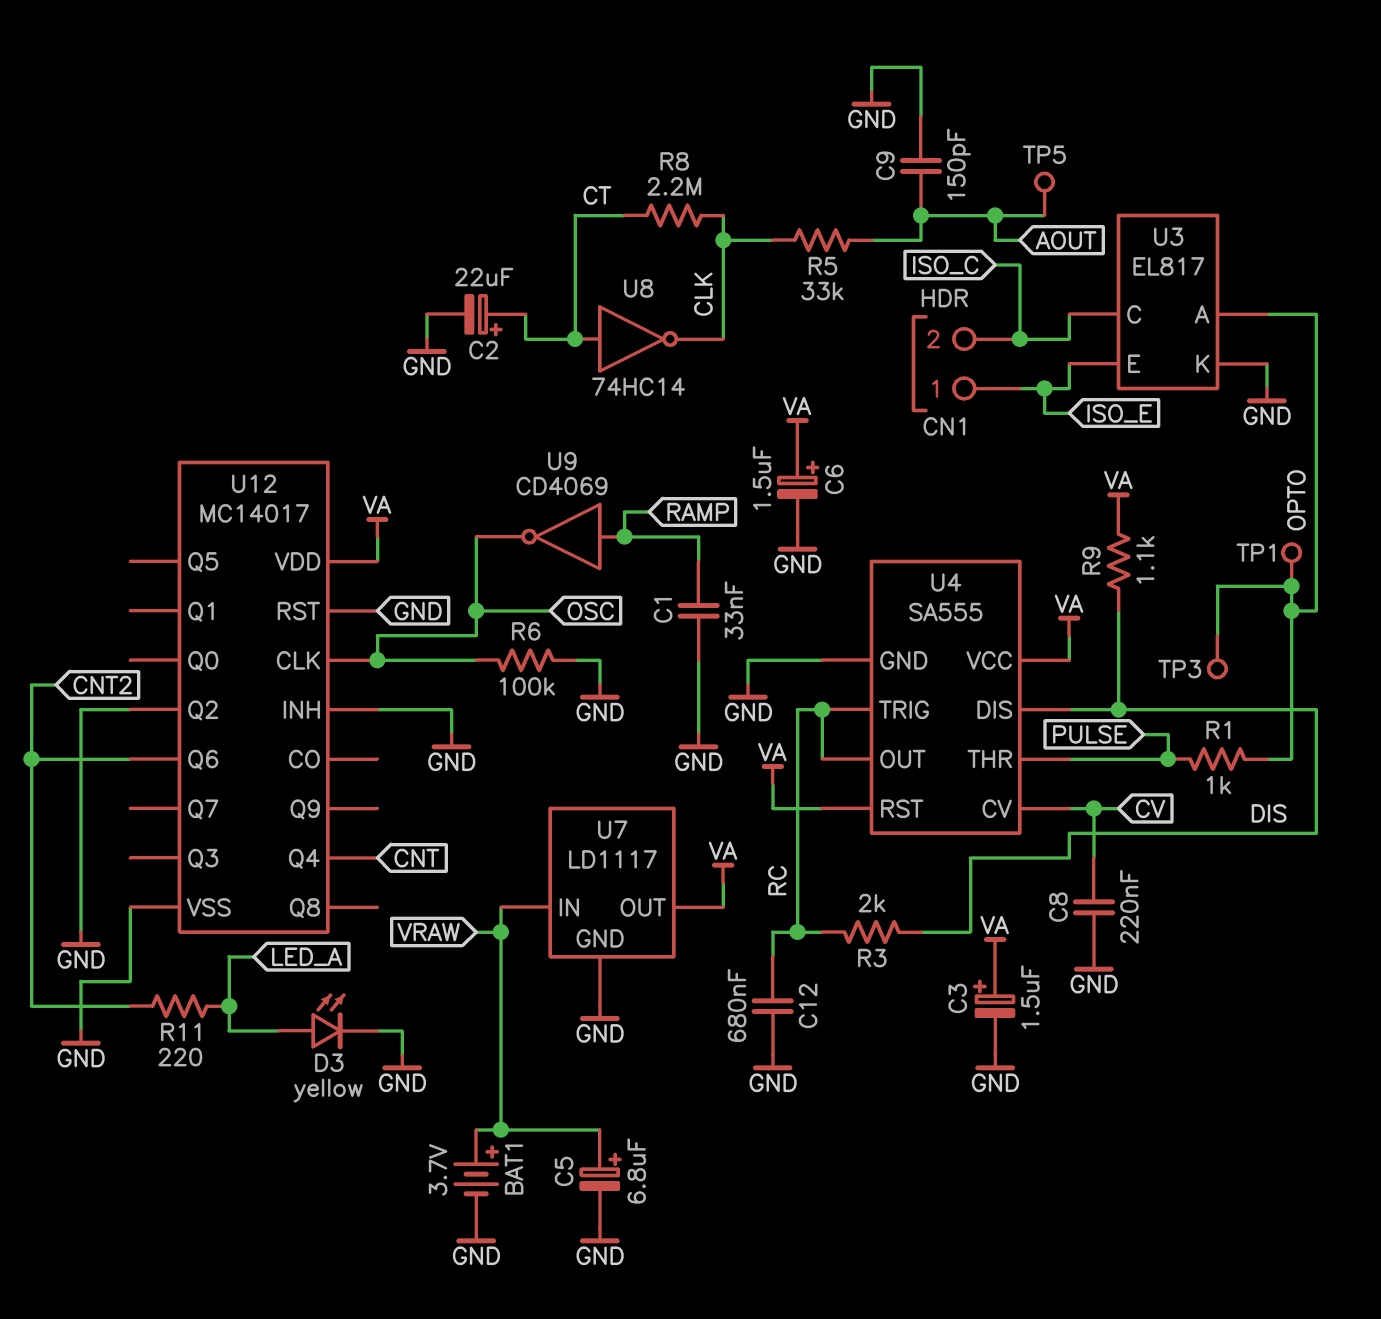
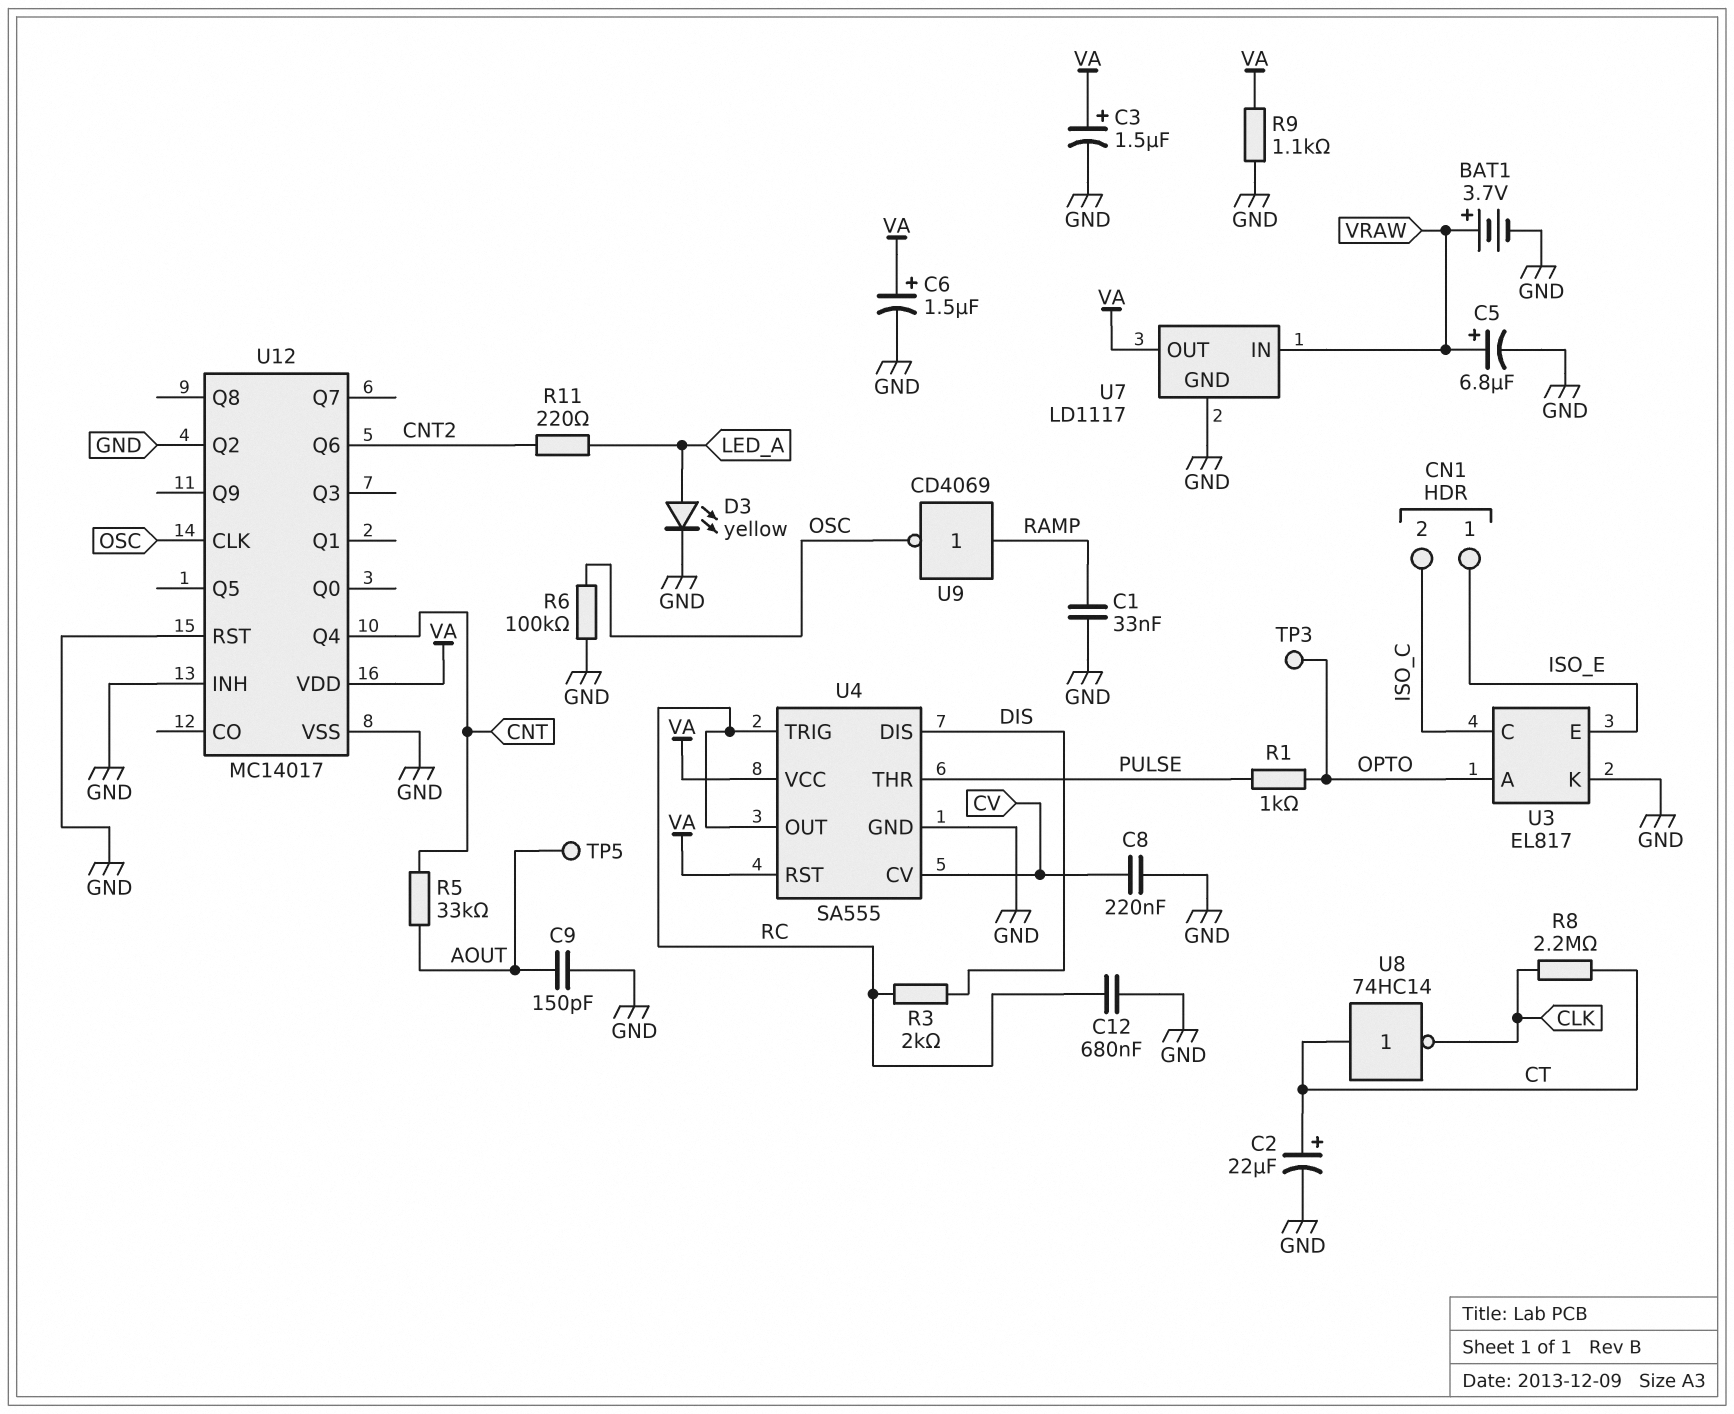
R5: 33k (AOUT, CLK) -> 33k (AOUT, CNT)
R9: 1.1k (DIS, VA) -> 1.1k (GND, VA)
TP1: test point (OPTO) -> none

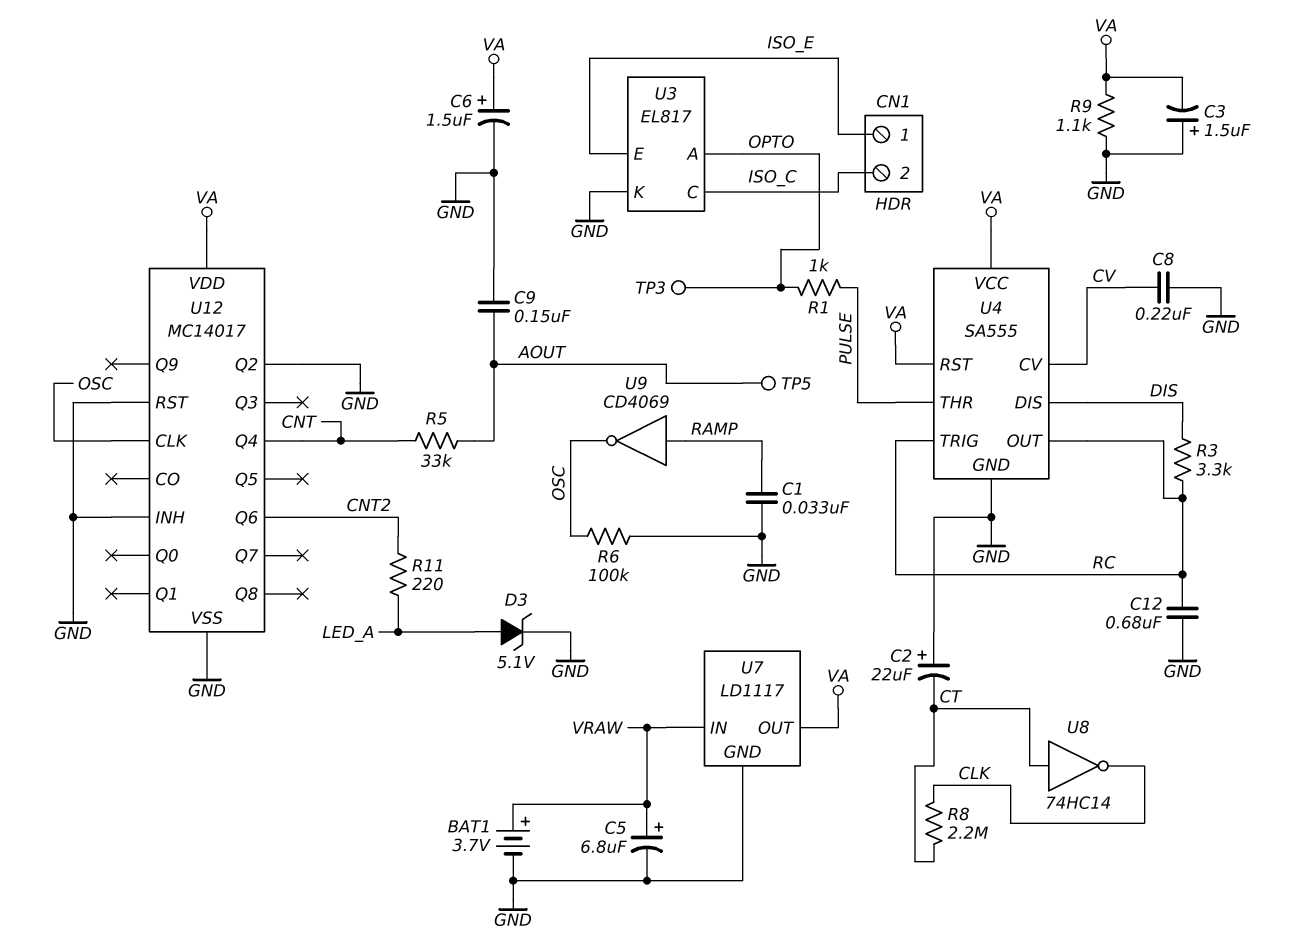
C2: 22uF (plus CT, minus GND) -> 22uF (plus GND, minus CT)
C3: 1.5uF (plus VA, minus GND) -> 1.5uF (plus GND, minus VA)
C9: 150pF (AOUT, GND) -> 150nF (AOUT, GND)
D3: LED yellow (A LED_A, K GND) -> zener 5.1V (A LED_A, K GND)
R3: 2k (DIS, RC) -> 3.3k (DIS, RC)

